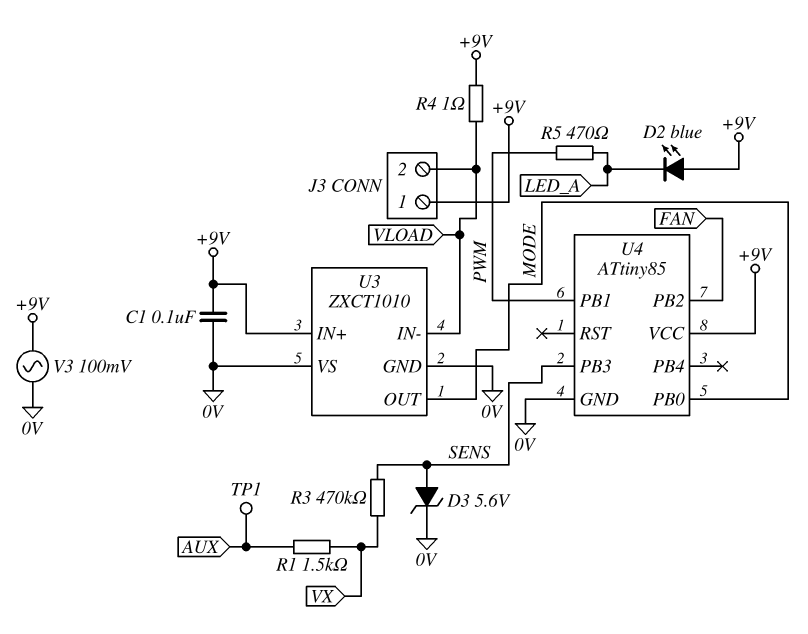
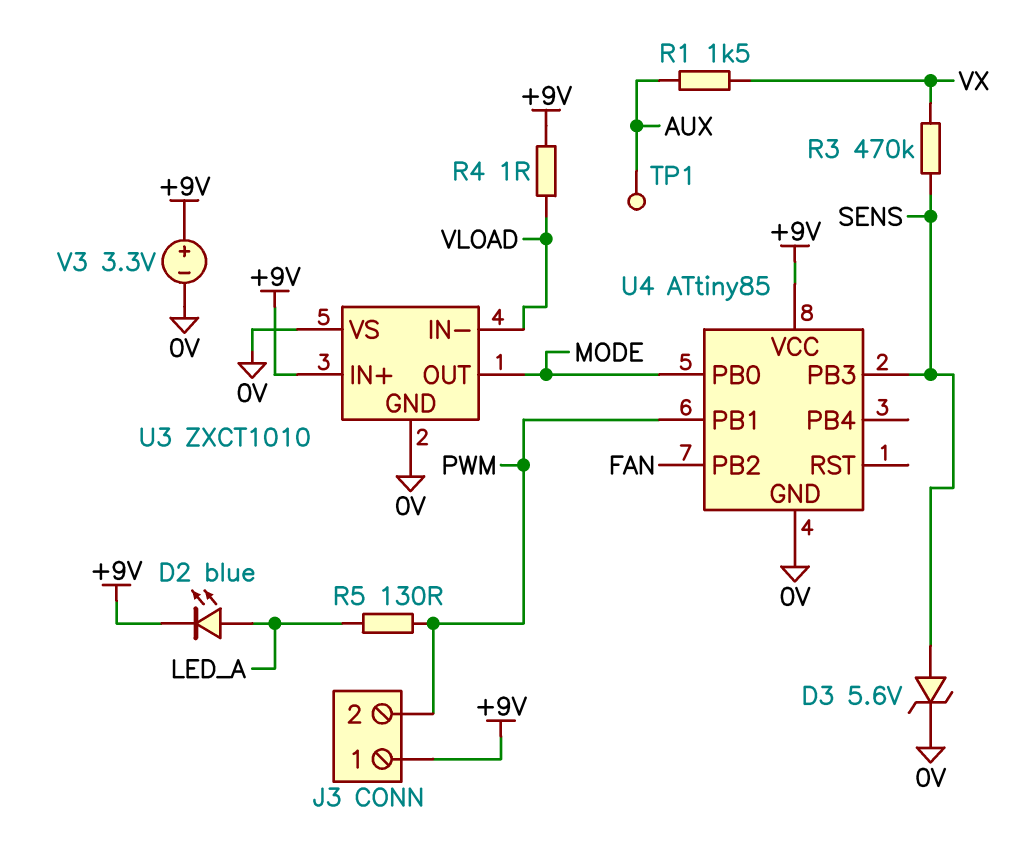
C1: 100nF (+9V, 0V) -> none
D2: LED blue (A +9V, K LED_A) -> LED blue (A LED_A, K +9V)
J3 pin 2: VLOAD -> PWM
R5: 470 (LED_A, PWM) -> 130 (LED_A, PWM)
V3: AC 100mV (+9V, 0V) -> 3.3V (plus +9V, minus 0V)

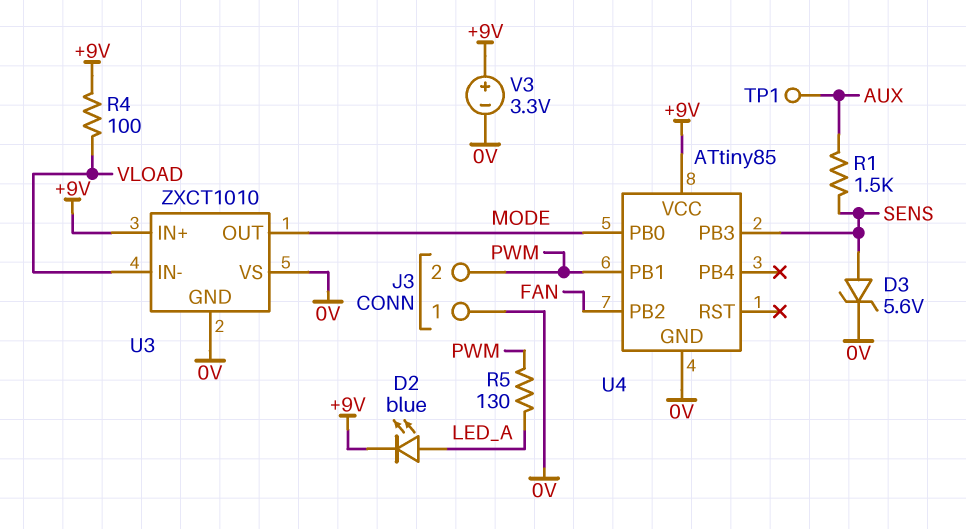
J3 pin 1: +9V -> 0V
R1: 1.5k (AUX, VX) -> 1.5k (AUX, SENS)
R3: 470k (SENS, VX) -> none
R4: 1 (+9V, VLOAD) -> 100 (+9V, VLOAD)

